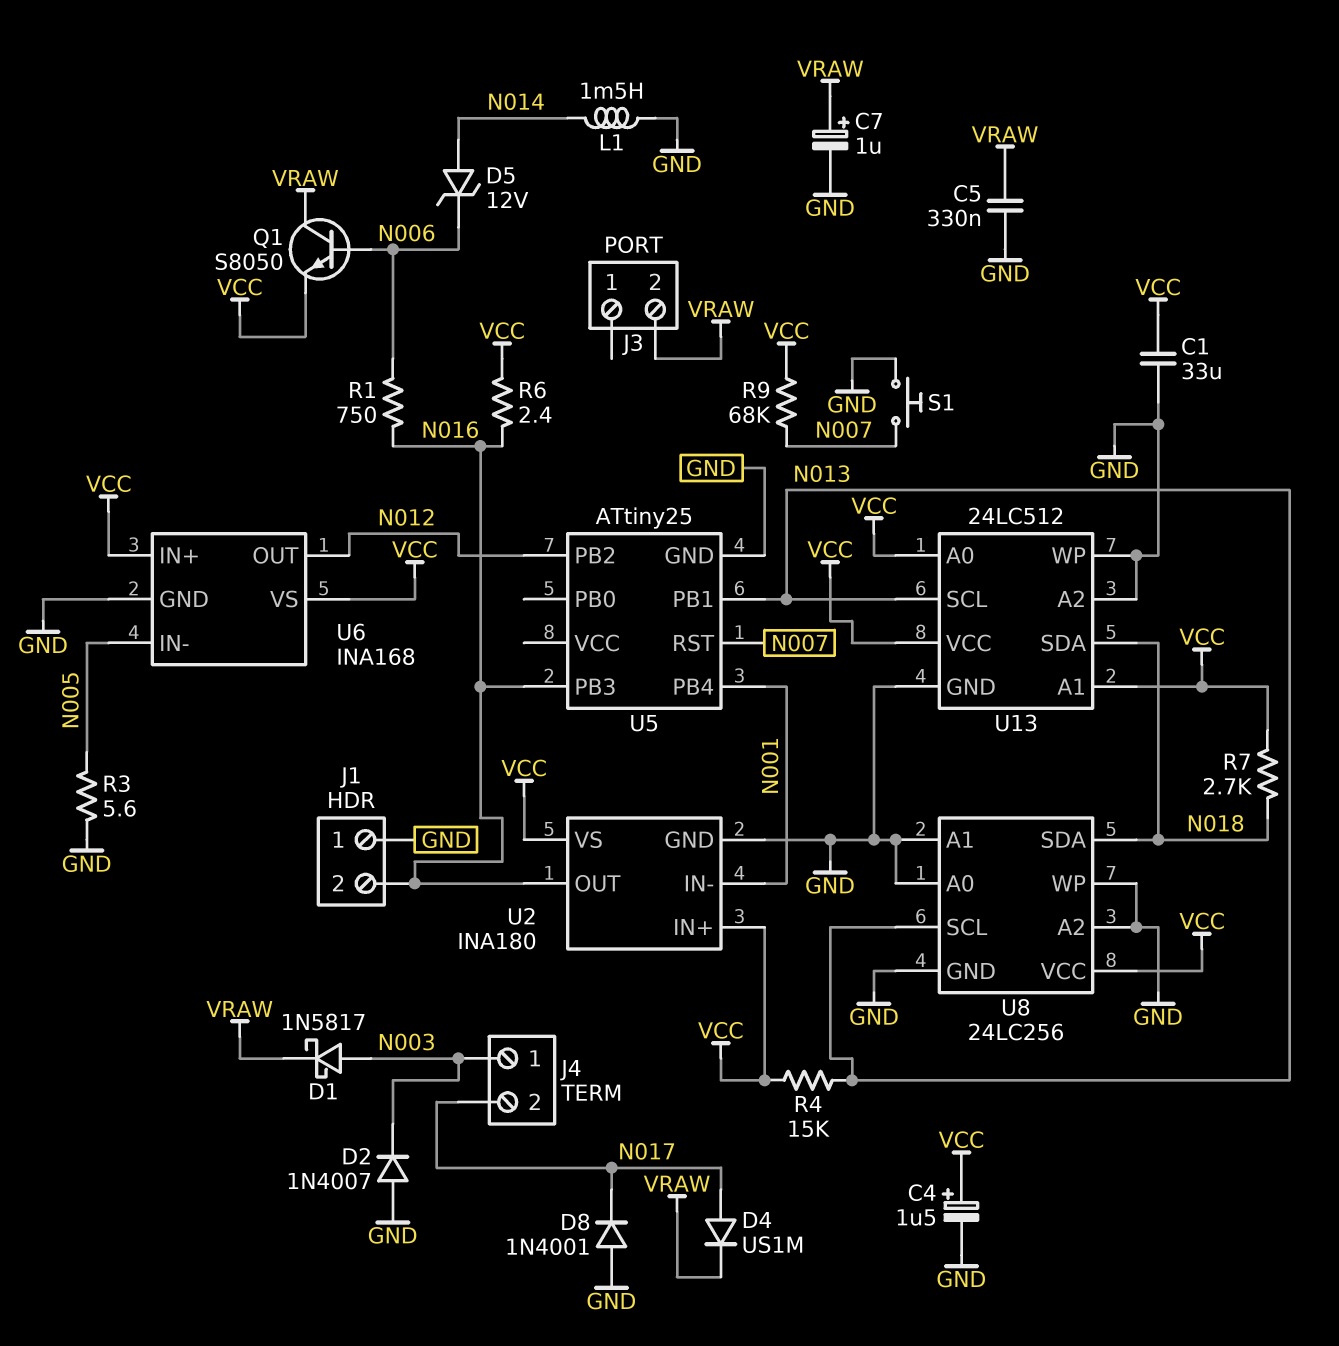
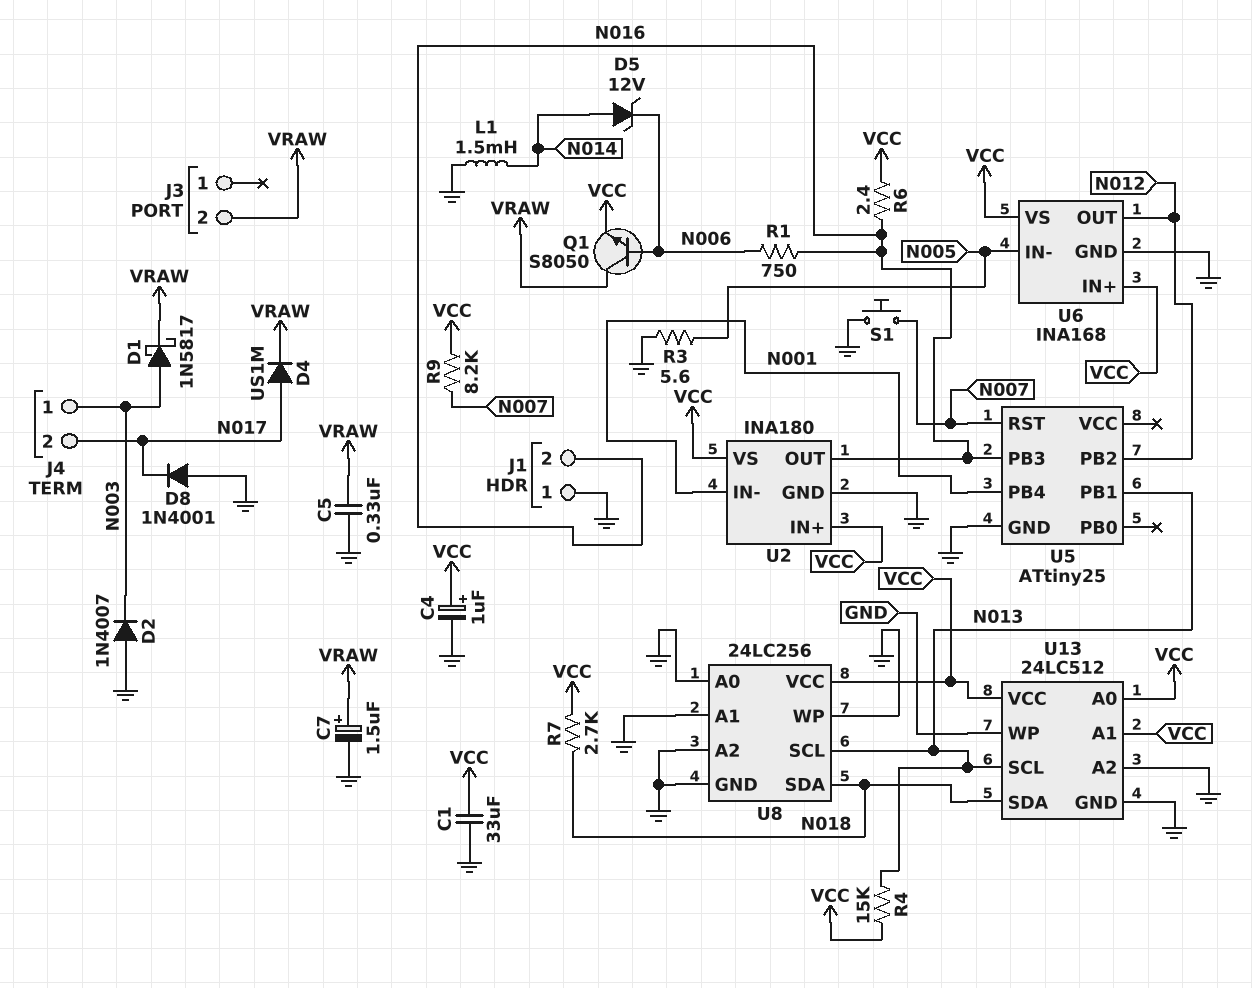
C4: 1.5uF (plus VCC, minus GND) -> 1uF (plus VCC, minus GND)
C7: 1uF (plus VRAW, minus GND) -> 1.5uF (plus VRAW, minus GND)
R9: 68k (N007, VCC) -> 8.2k (N007, VCC)

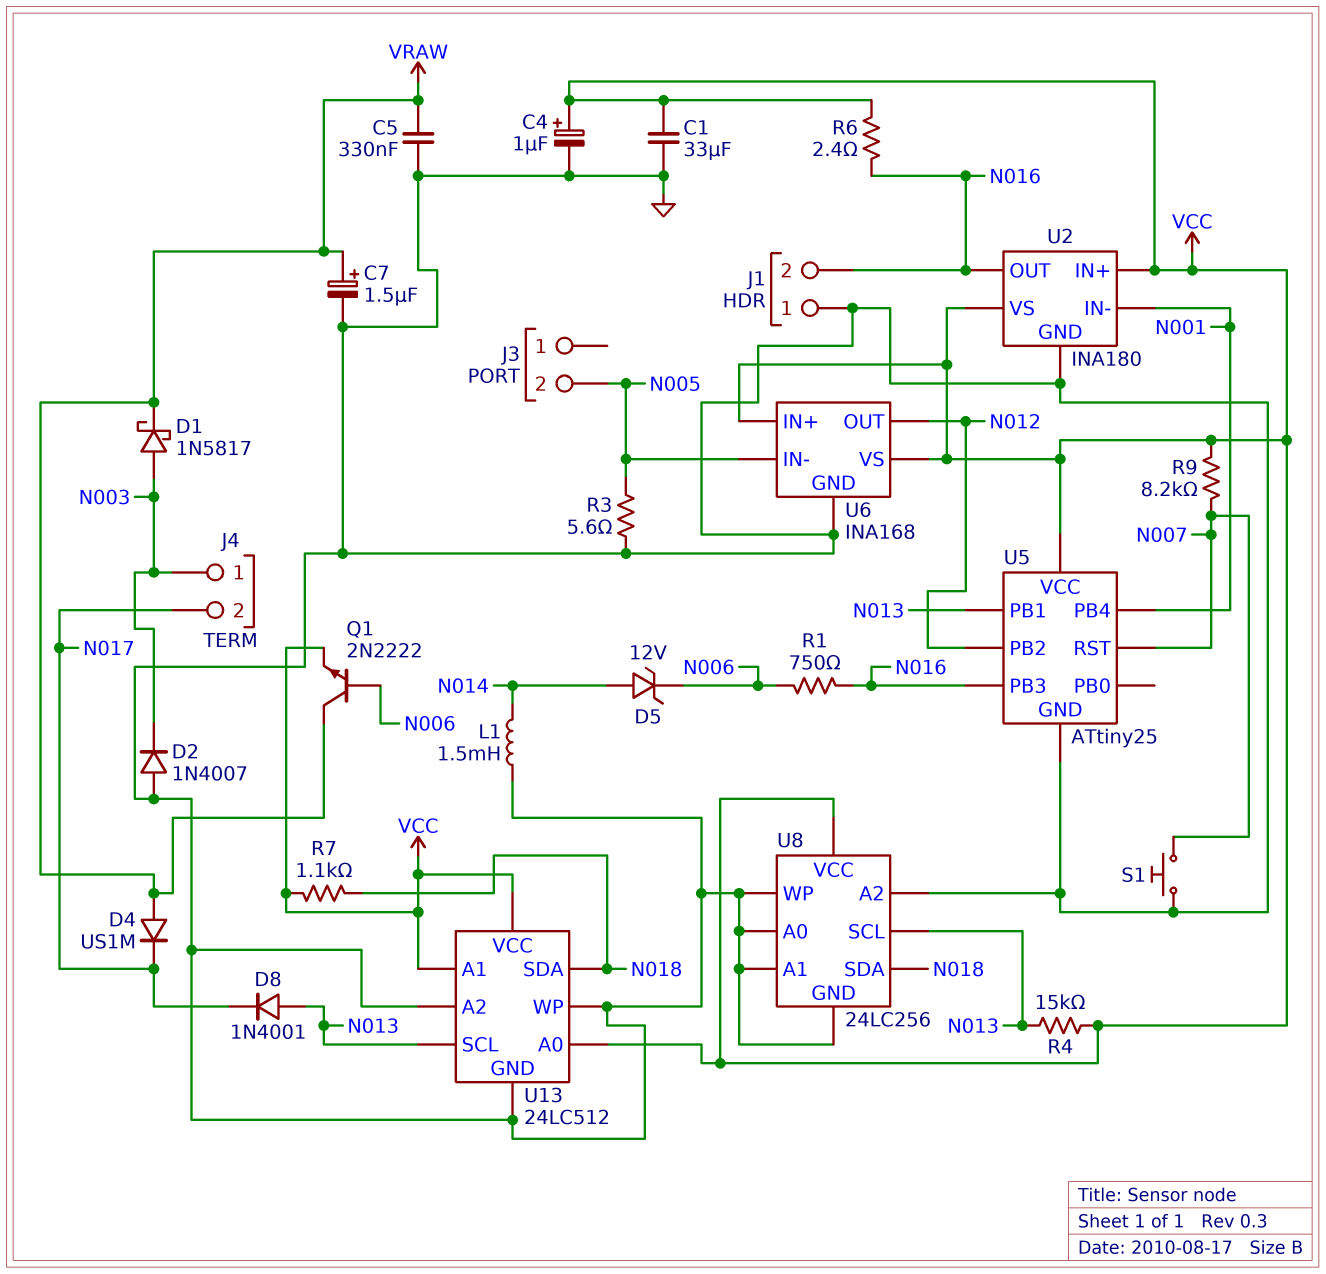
D4: diode US1M (A N017, K VRAW) -> diode US1M (A VRAW, K N017)
D8: diode 1N4001 (A GND, K N017) -> diode 1N4001 (A N013, K N017)
J3 pin 2: VRAW -> N005
Q1: NPN S8050 (B N006, C VRAW, E VCC) -> NPN 2N2222 (B N006, C VRAW, E VCC)
R7: 2.7k (N018, VCC) -> 1.1k (N018, VCC)
U5 pin VCC: none -> VCC

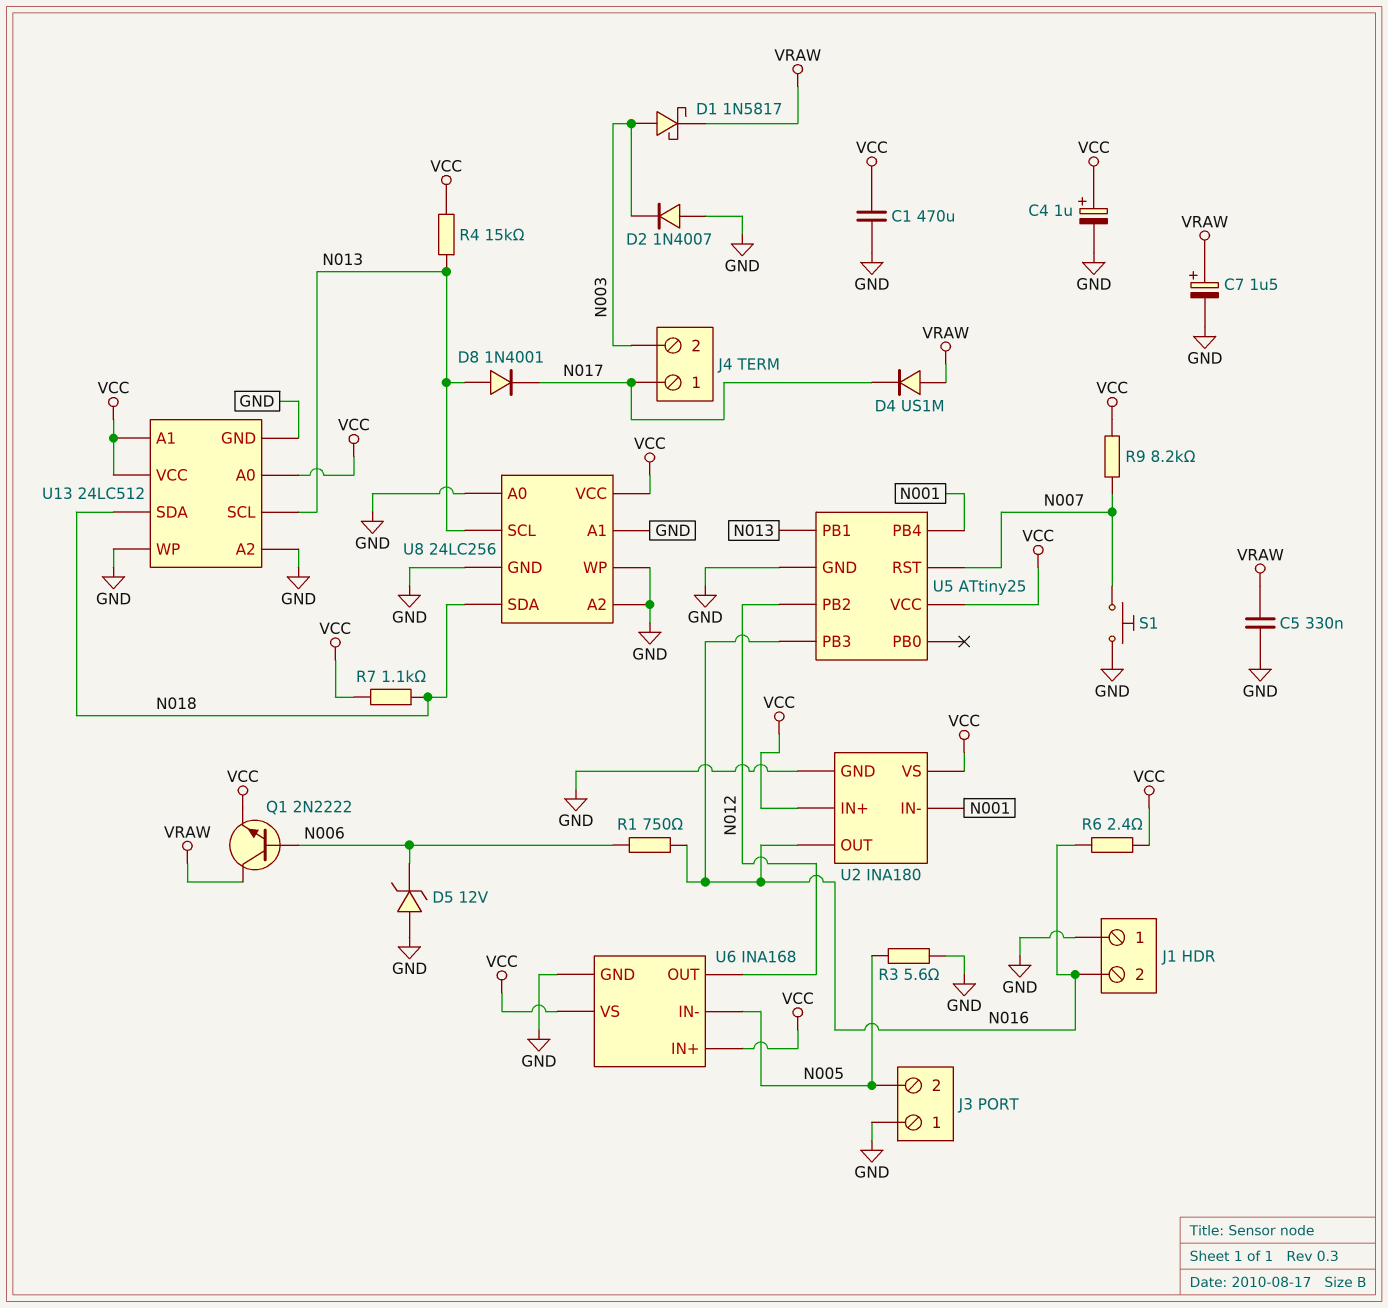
C1: 33uF (GND, VCC) -> 470uF (GND, VCC)
D5: zener 12V (A N014, K N006) -> zener 12V (A GND, K N006)
J3 pin 1: none -> GND
J4 pin 1: N003 -> N017
J4 pin 2: N017 -> N003
L1: 1.5mH (GND, N014) -> none

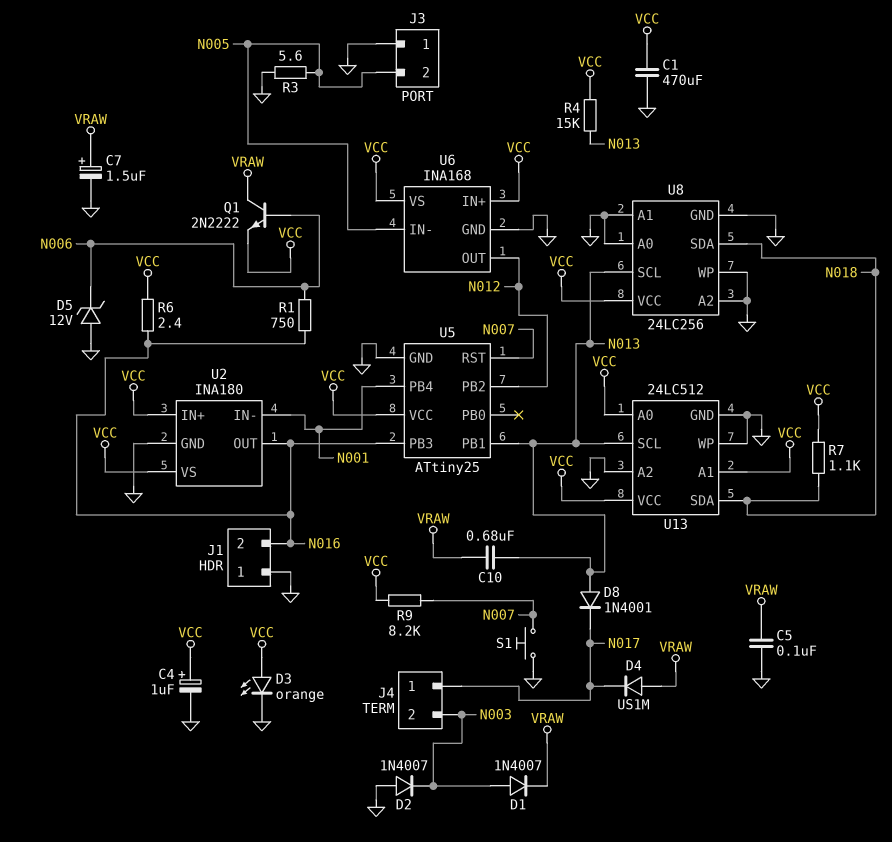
C5: 330nF (GND, VRAW) -> 100nF (GND, VRAW)
C10: none -> 680nF (N013, VRAW)
D1: schottky 1N5817 (A N003, K VRAW) -> diode 1N4007 (A N003, K VRAW)
D3: none -> LED orange (A VCC, K GND)

